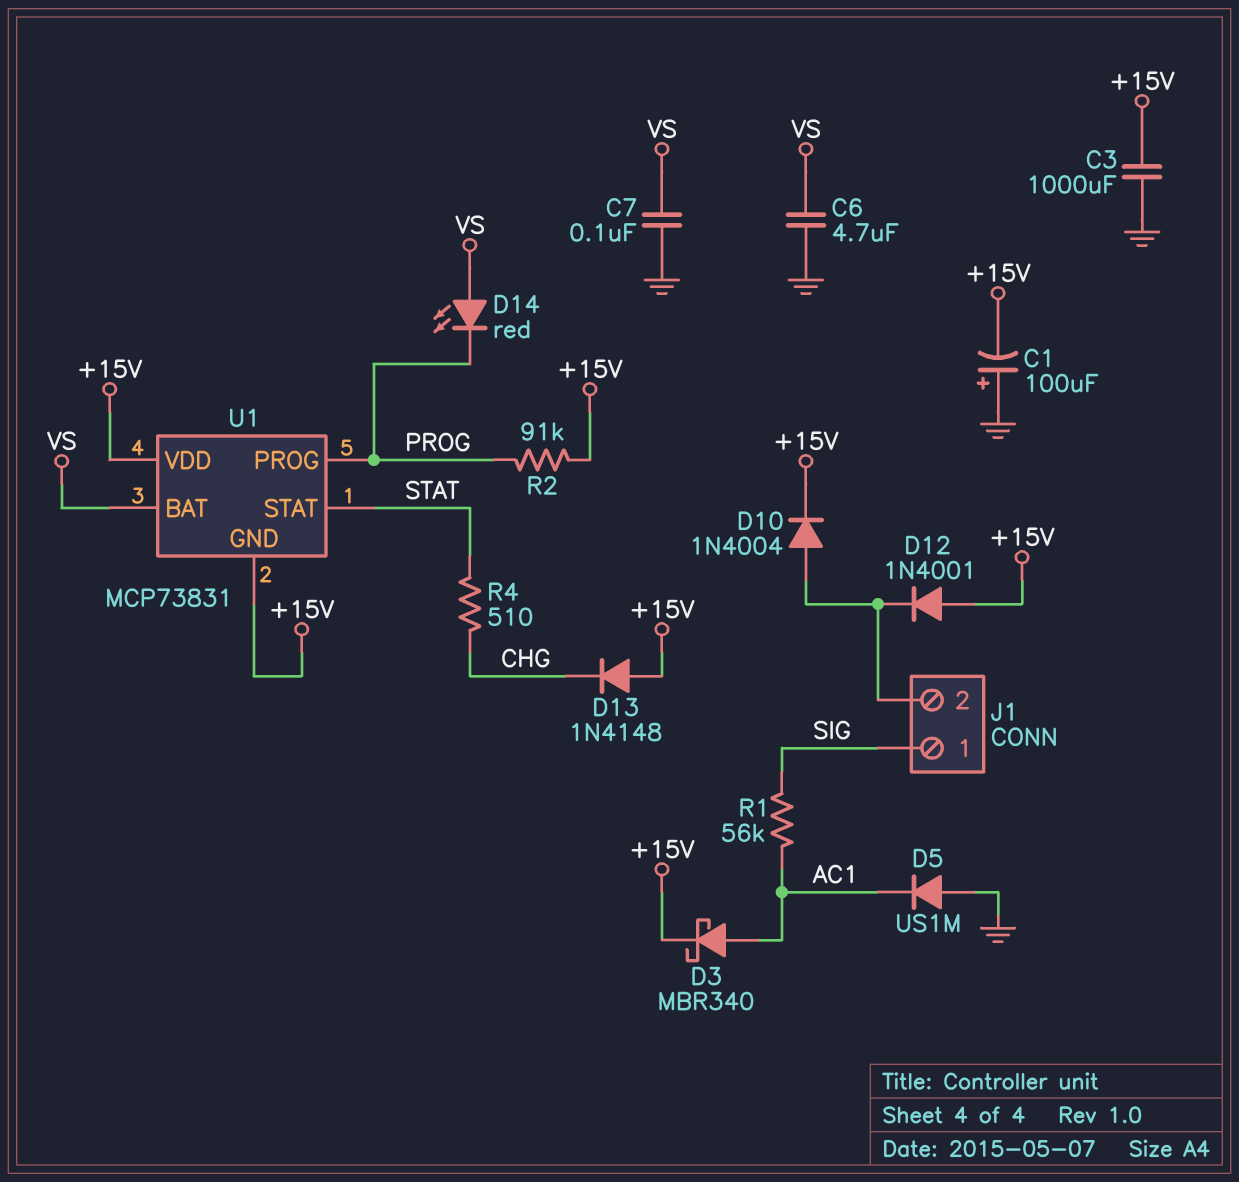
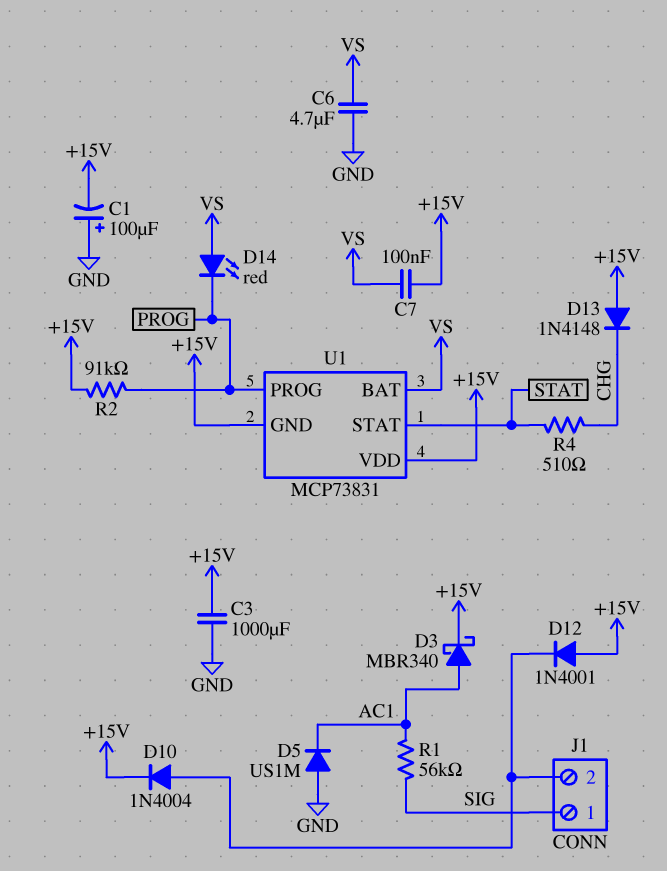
C7: 100nF (GND, VS) -> 100nF (+15V, VS)

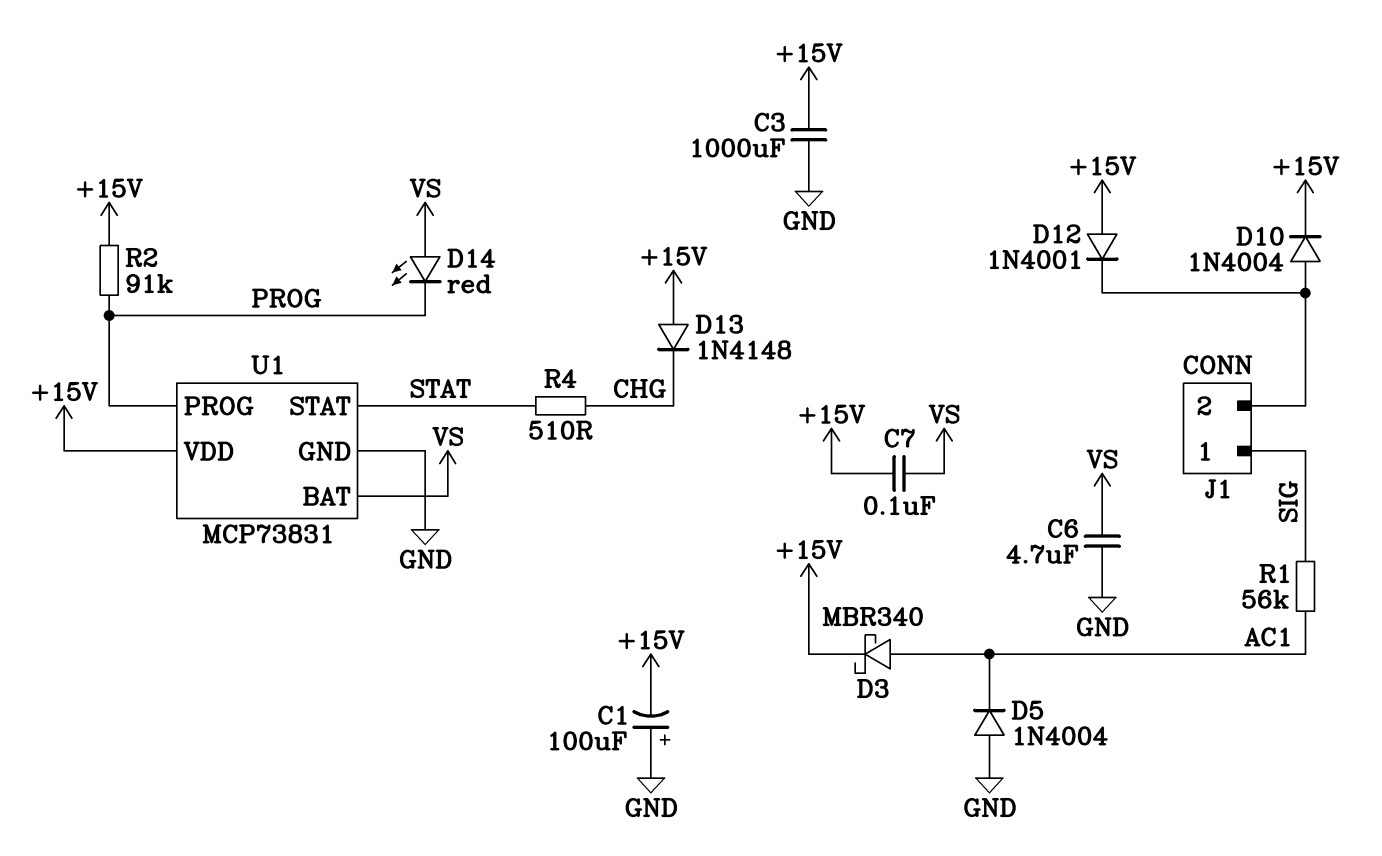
D5: diode US1M (A GND, K AC1) -> diode 1N4004 (A GND, K AC1)
U1 pin GND: +15V -> GND

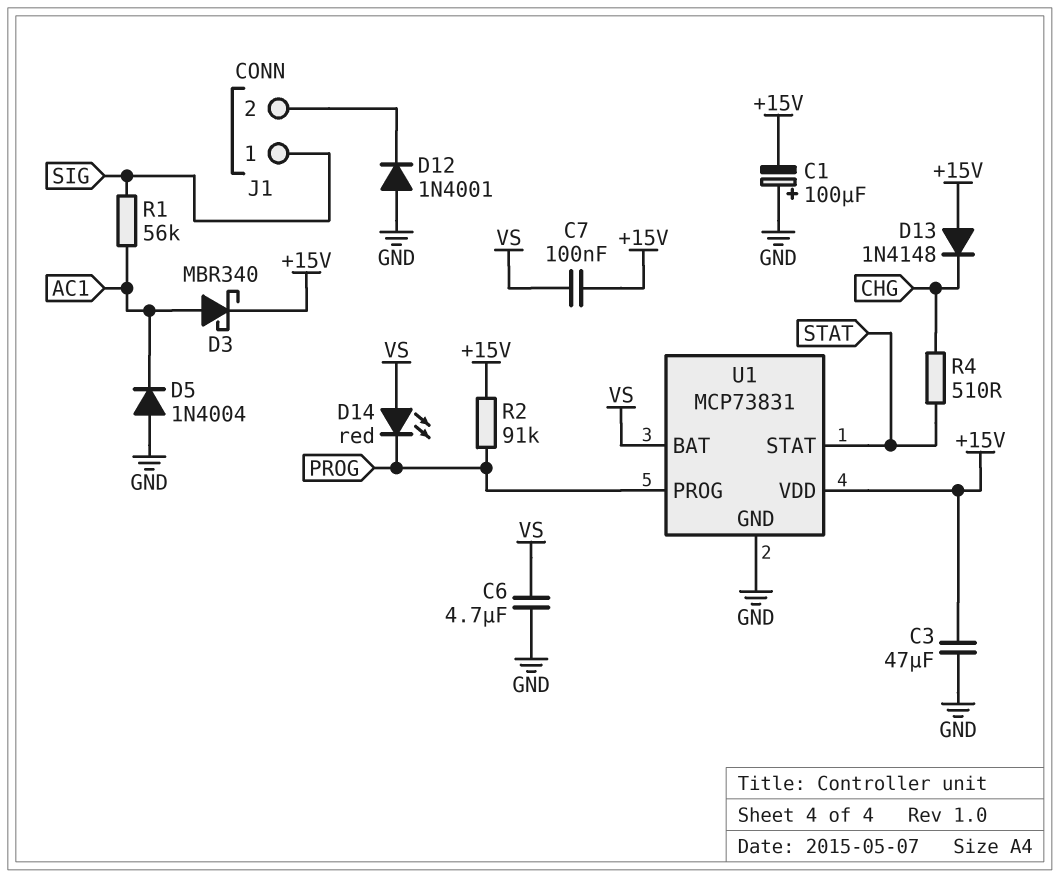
C3: 1000uF (+15V, GND) -> 47uF (+15V, GND)
D10: diode 1N4004 (A J1/2, K +15V) -> none
D12: diode 1N4001 (A +15V, K J1/2) -> diode 1N4001 (A GND, K J1/2)

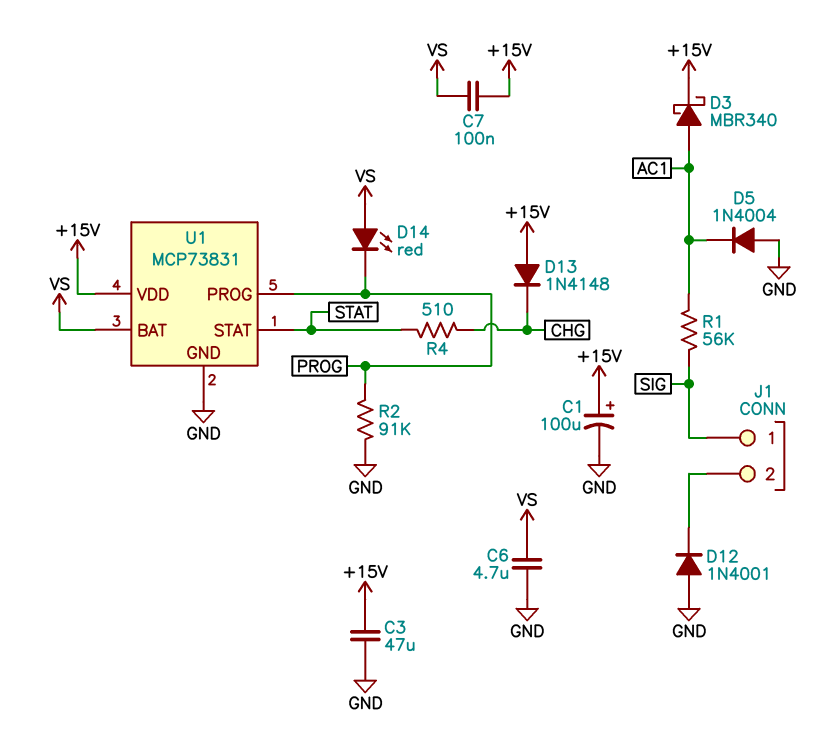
C1: 100uF (plus GND, minus +15V) -> 100uF (plus +15V, minus GND)
R2: 91k (+15V, PROG) -> 91k (GND, PROG)

